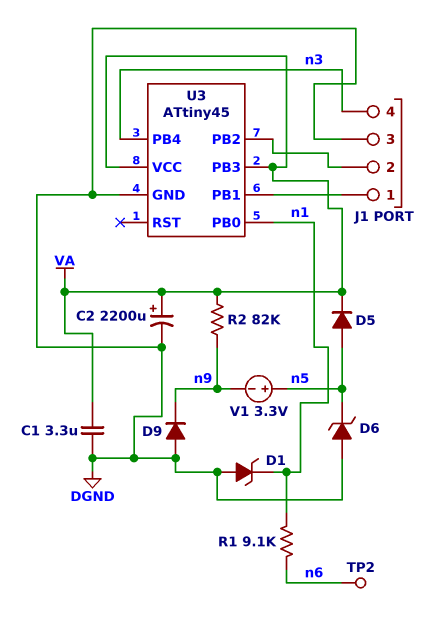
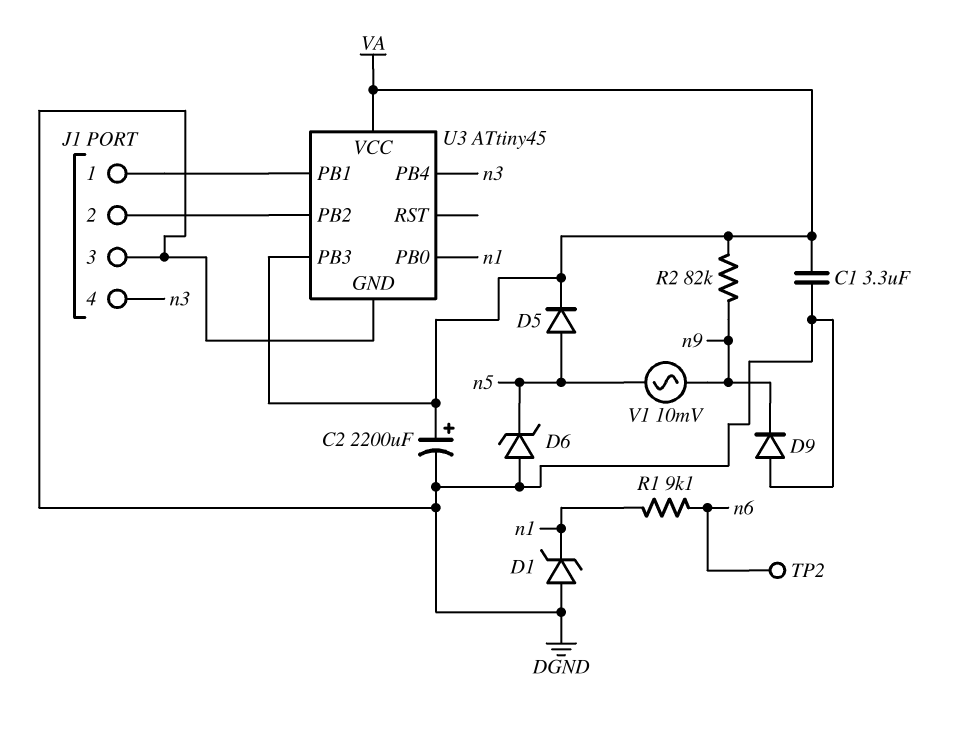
V1: 3.3V (plus n5, minus n9) -> AC 10mV (n5, n9)

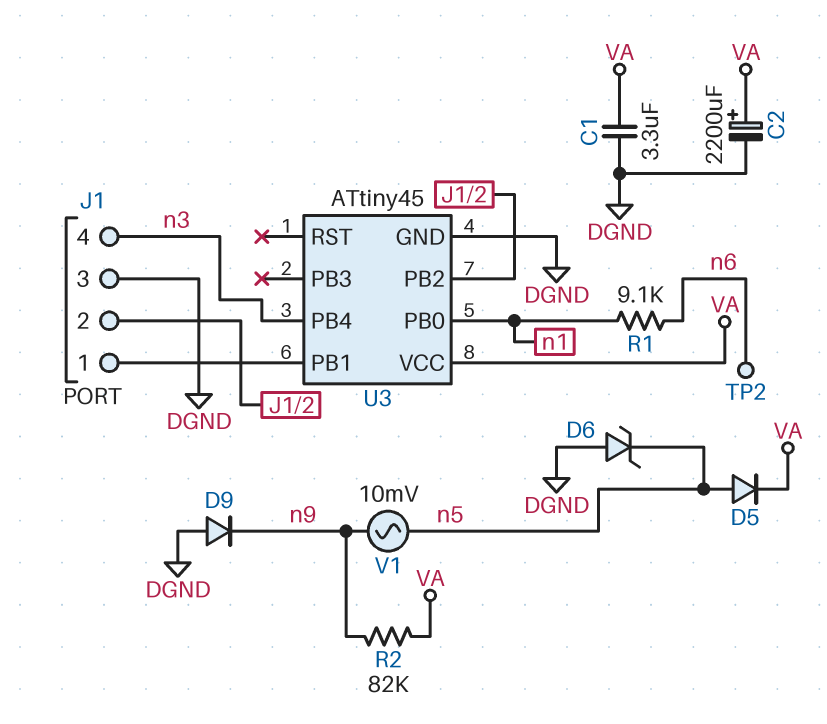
D1: zener (A DGND, K n1) -> none
U3 pin PB3: VA -> none

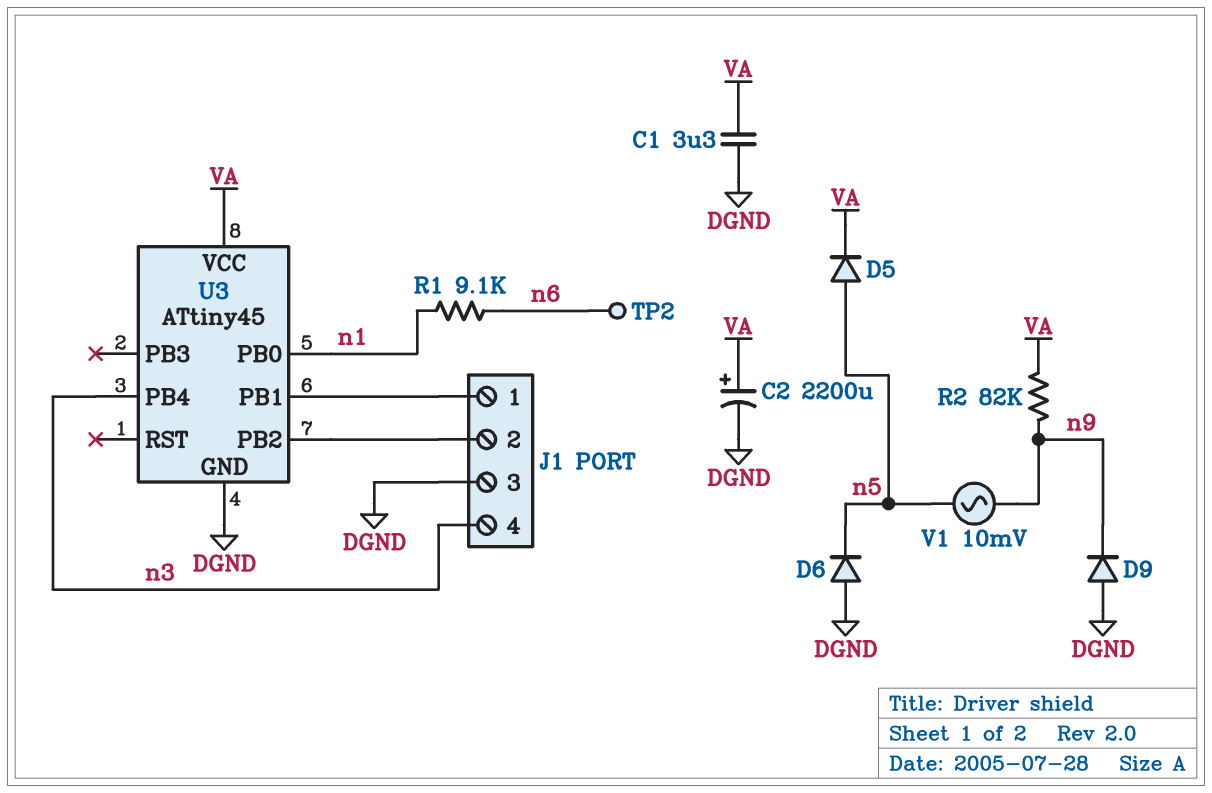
D6: zener (A DGND, K n5) -> diode (A DGND, K n5)

